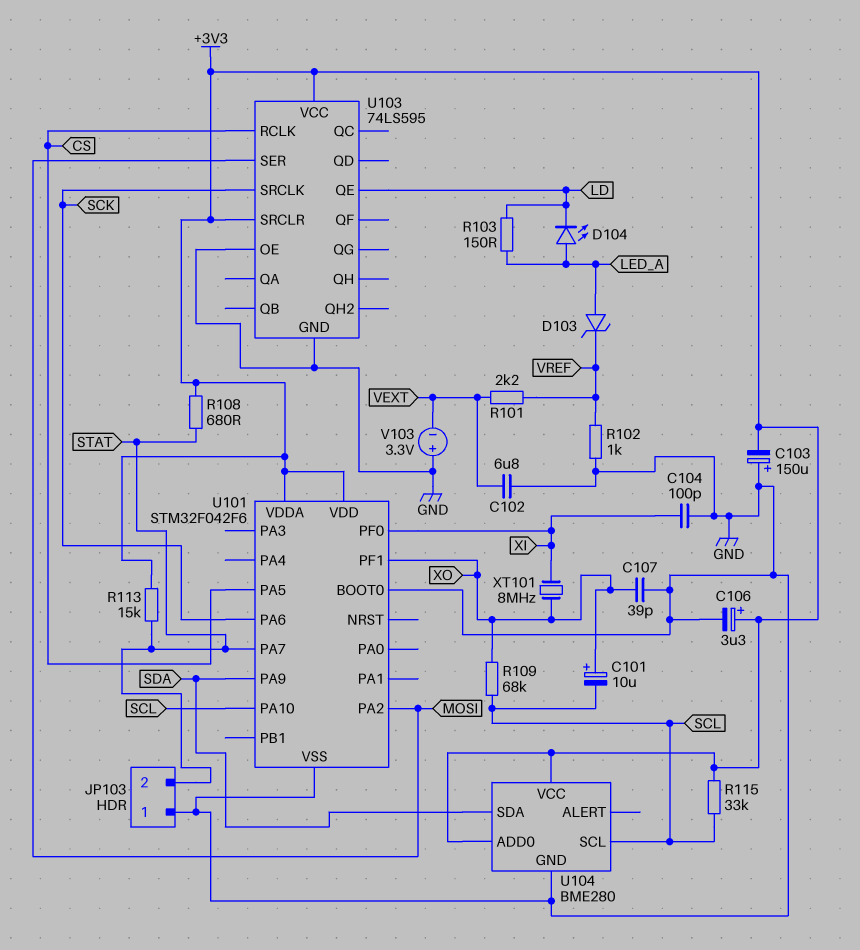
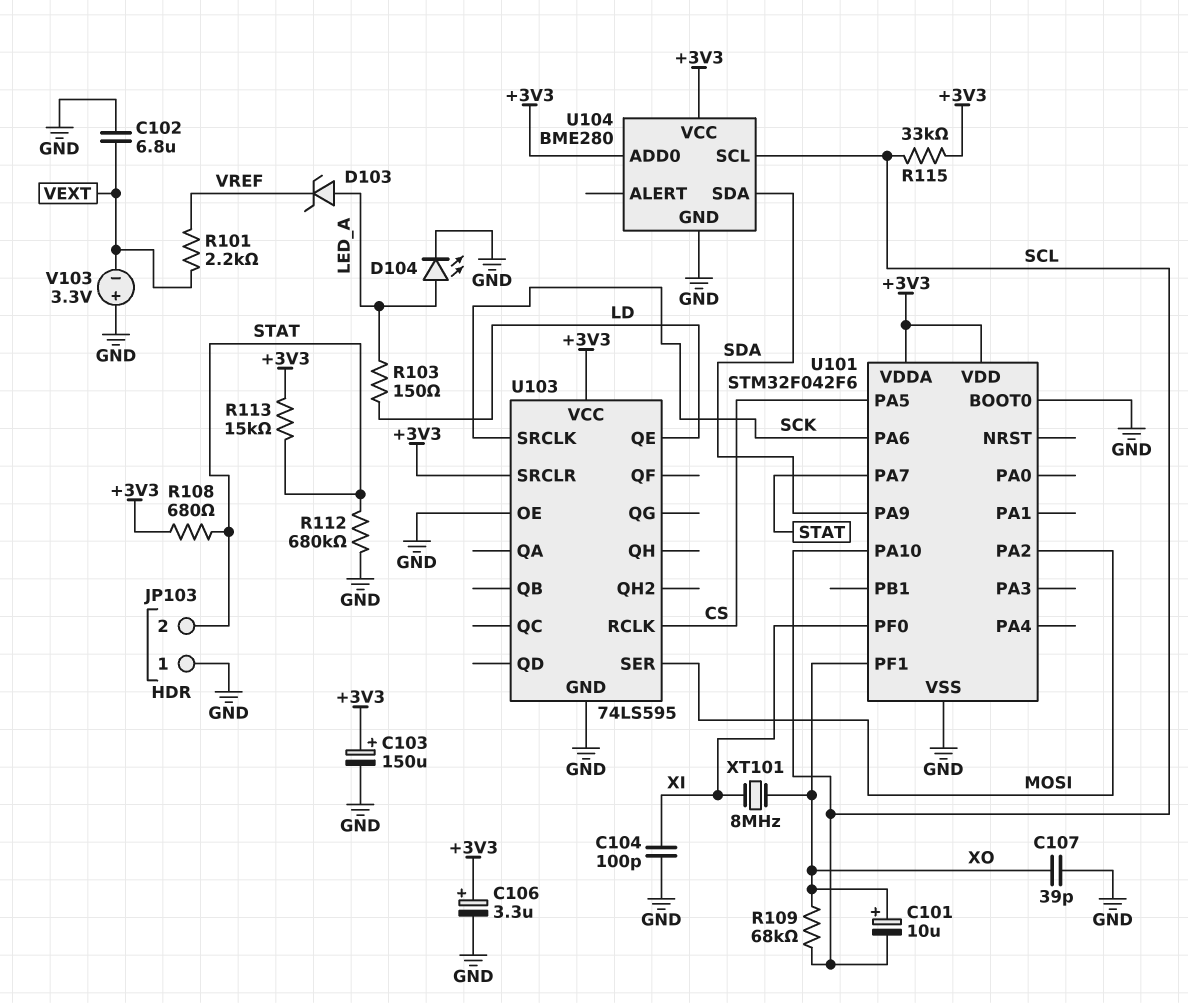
C103: 150uF (plus GND, minus +3V3) -> 150uF (plus +3V3, minus GND)
D104: LED (A LED_A, K LD) -> LED (A LED_A, K GND)
R102: 1k (GND, VREF) -> none
R112: none -> 680k (GND, STAT)

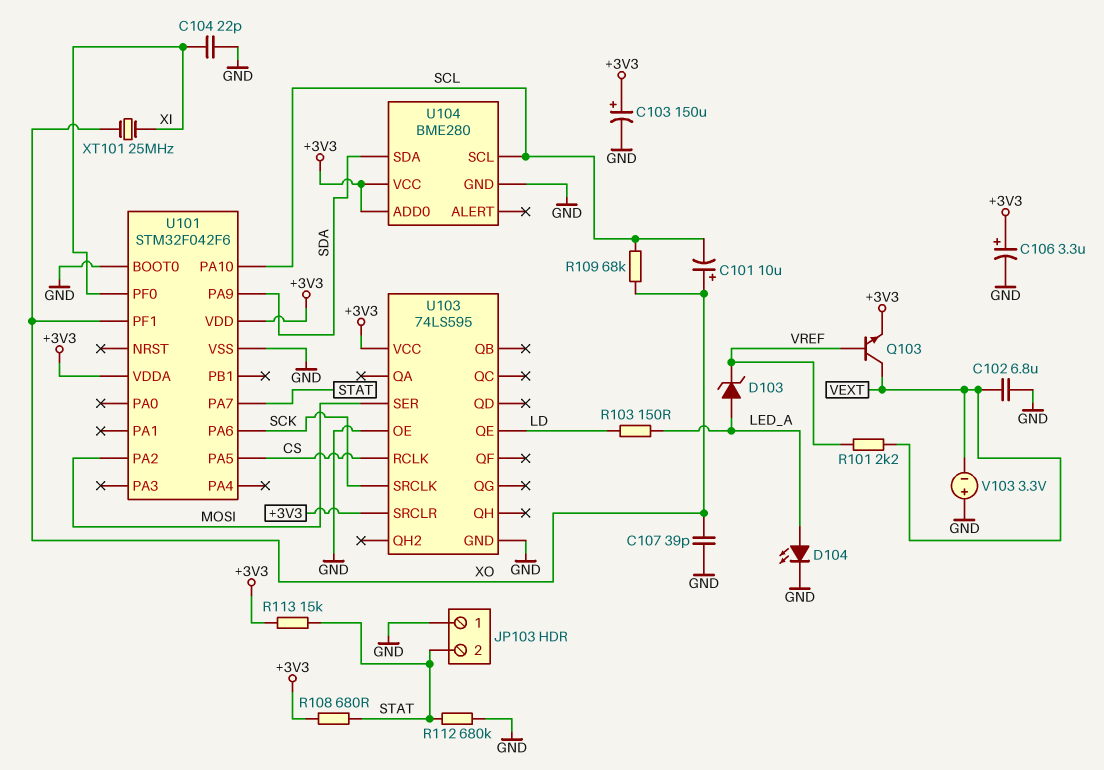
C104: 100pF (GND, XI) -> 22pF (GND, XI)
Q103: none -> NPN (B VREF, C VEXT, E +3V3)
R115: 33k (+3V3, SCL) -> none
XT101: 8MHz (XI, XO) -> 25MHz (XI, XO)

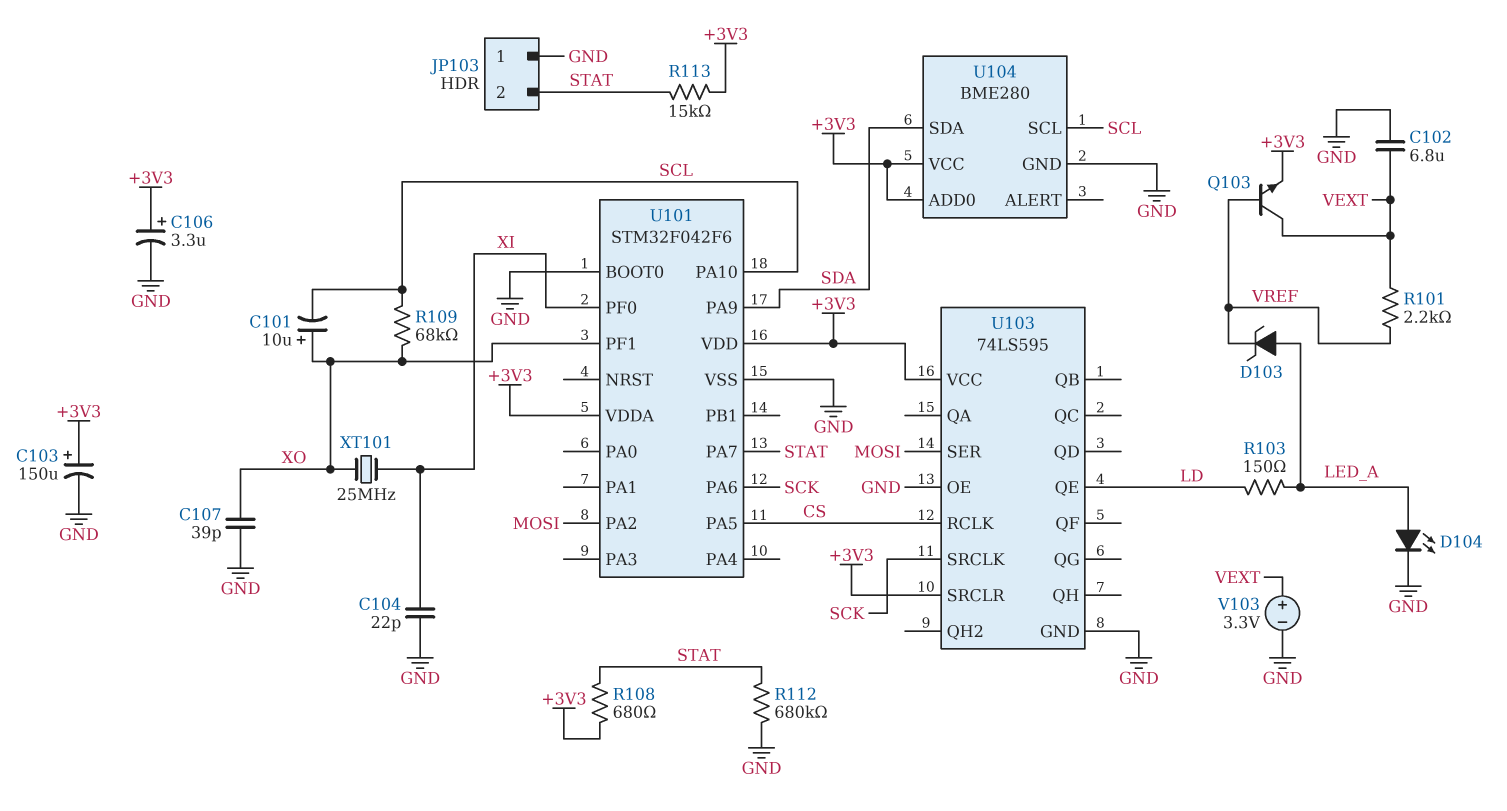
V103: 3.3V (plus GND, minus VEXT) -> 3.3V (plus VEXT, minus GND)

